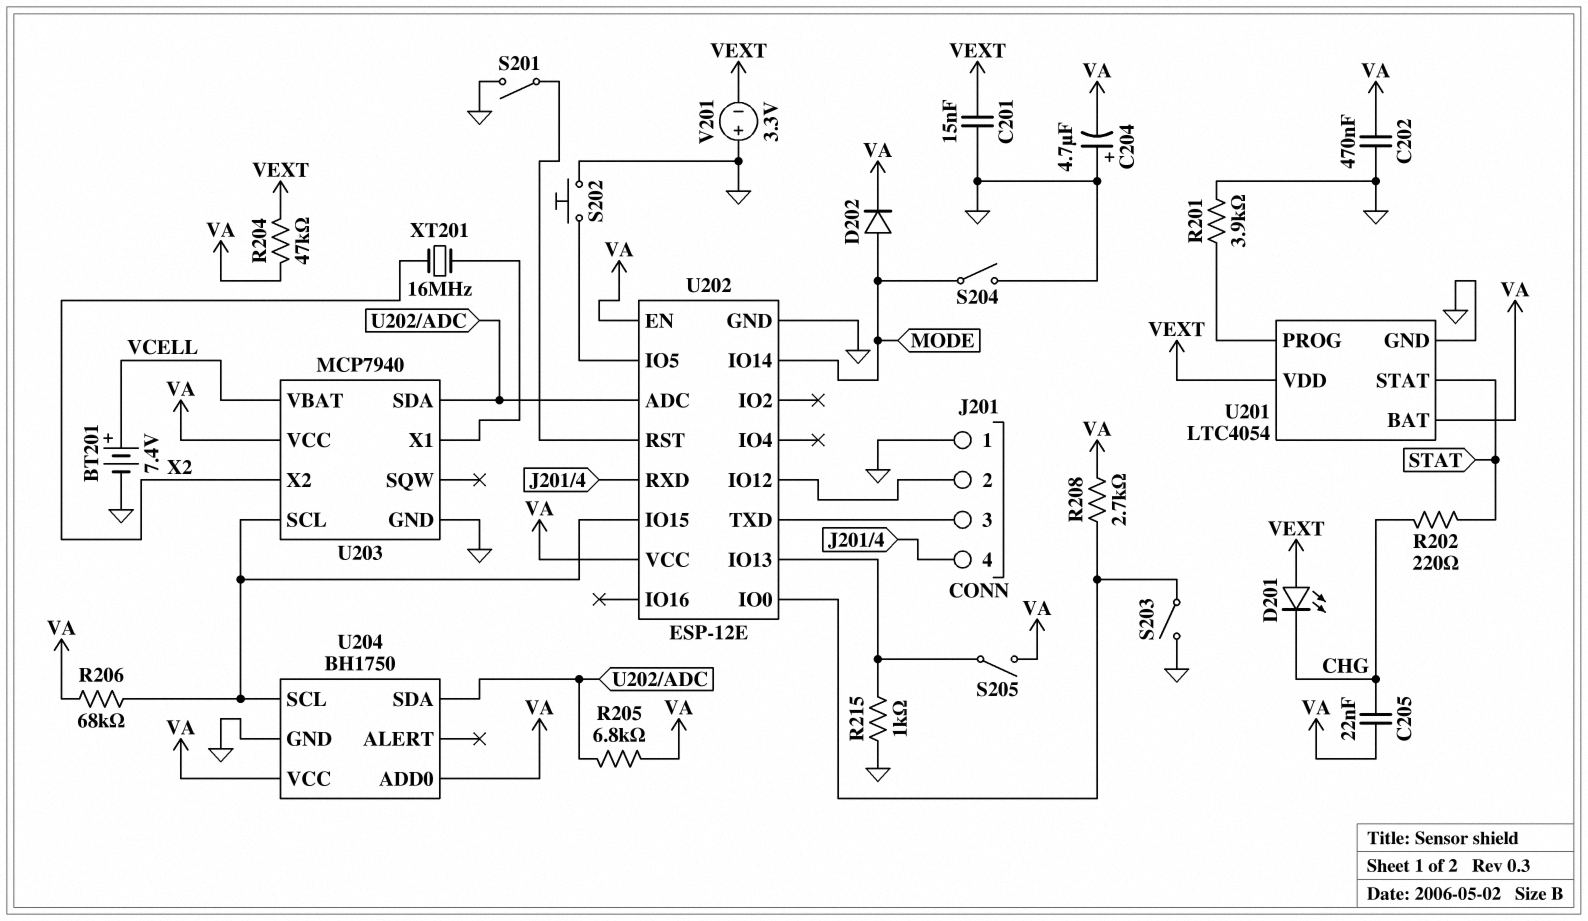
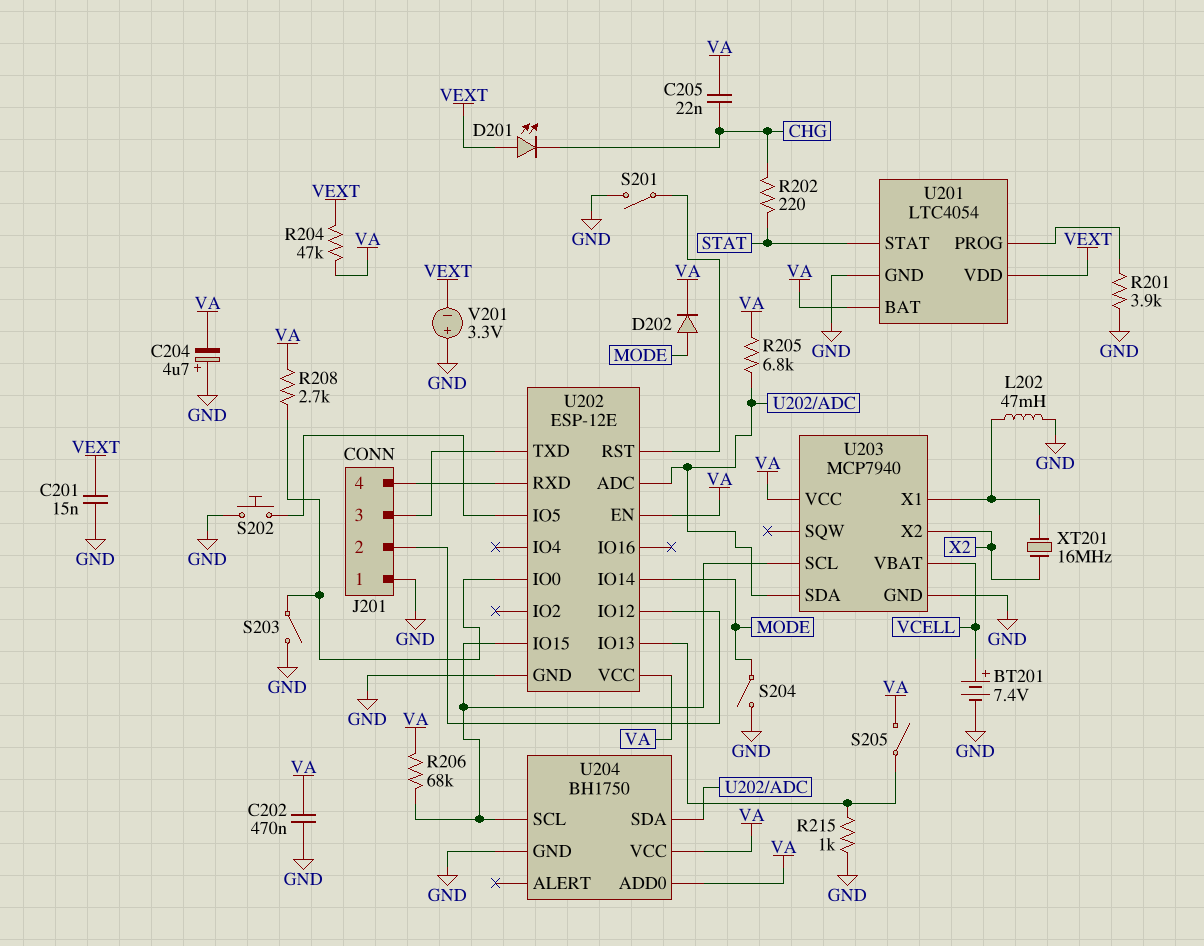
L202: none -> 47mH (GND, U203/X1)

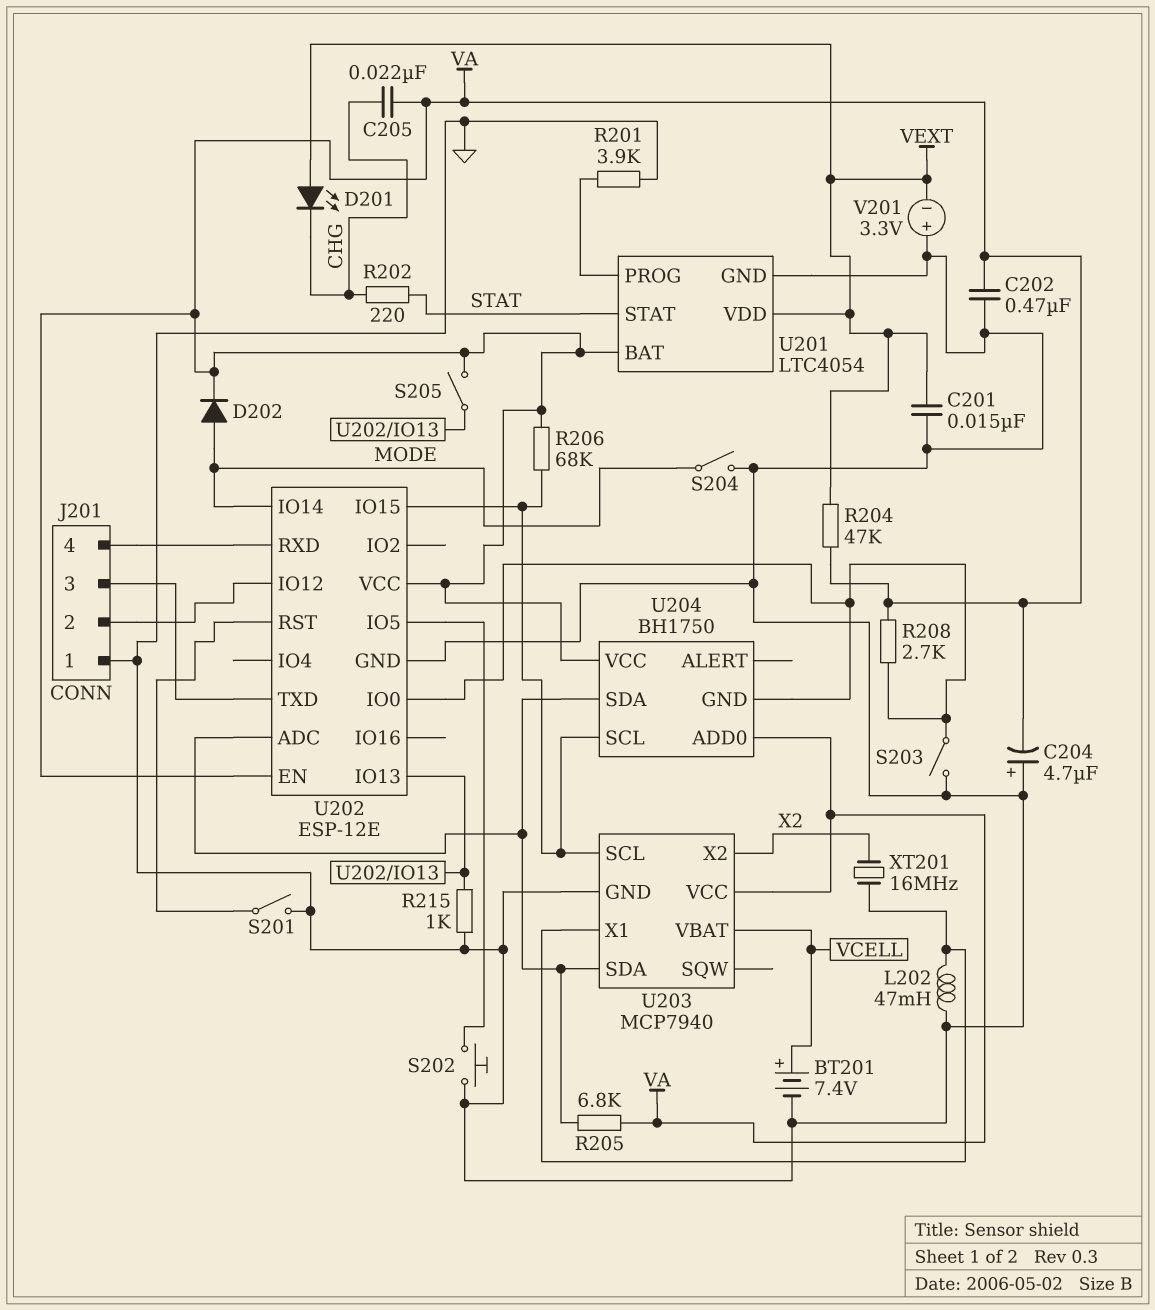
U204 pin GND: GND -> U202/IO0

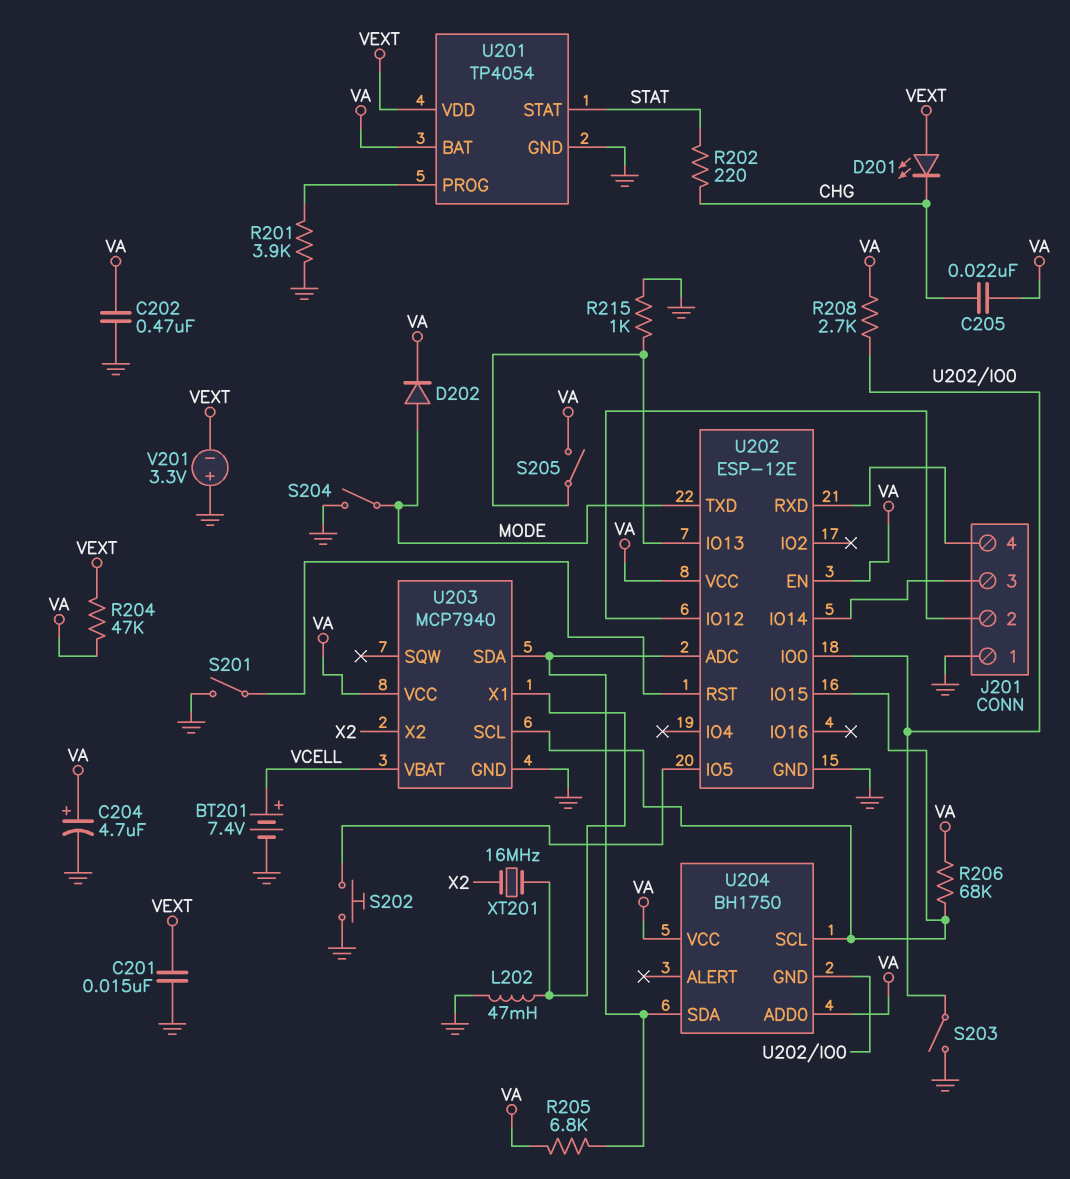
C204: 4.7uF (plus GND, minus VA) -> 4.7uF (plus VA, minus GND)
U201: LTC4054 -> TP4054
U202 pin IO14: MODE -> J201/3
U202 pin TXD: J201/3 -> MODE

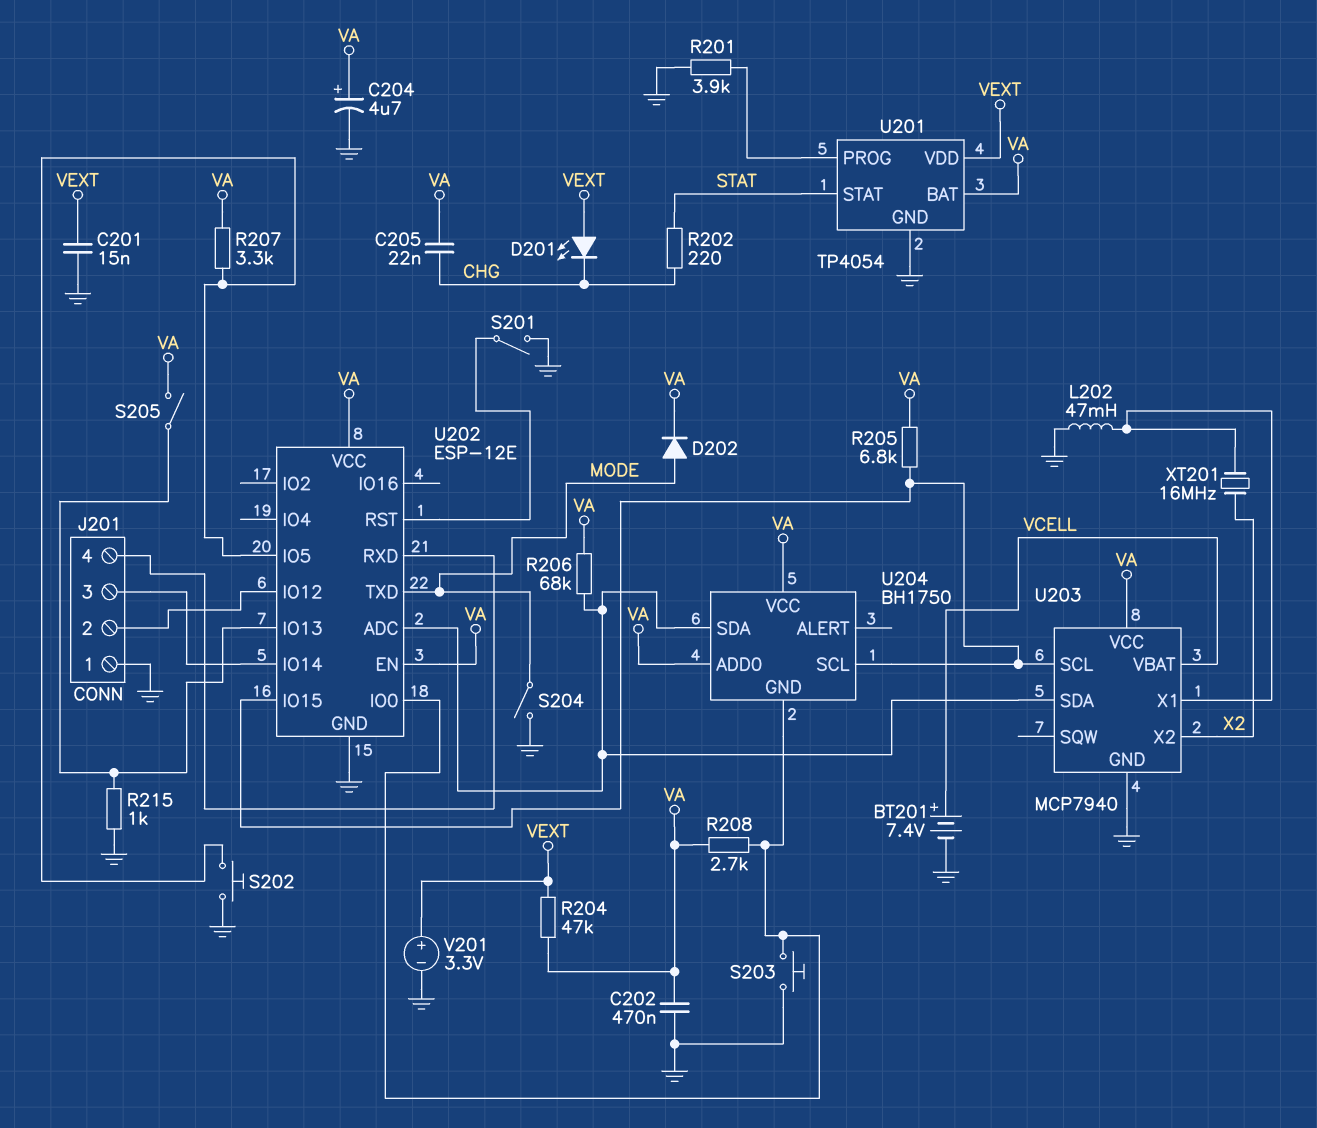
R205: 6.8k (U202/ADC, VA) -> 6.8k (U202/IO15, VA)
R206: 68k (U202/IO15, VA) -> 68k (U202/ADC, VA)
R207: none -> 3.3k (U202/IO5, VA)
S203: switch (GND, U202/IO0) -> button (GND, U202/IO0)
V201: 3.3V (plus GND, minus VEXT) -> 3.3V (plus VEXT, minus GND)

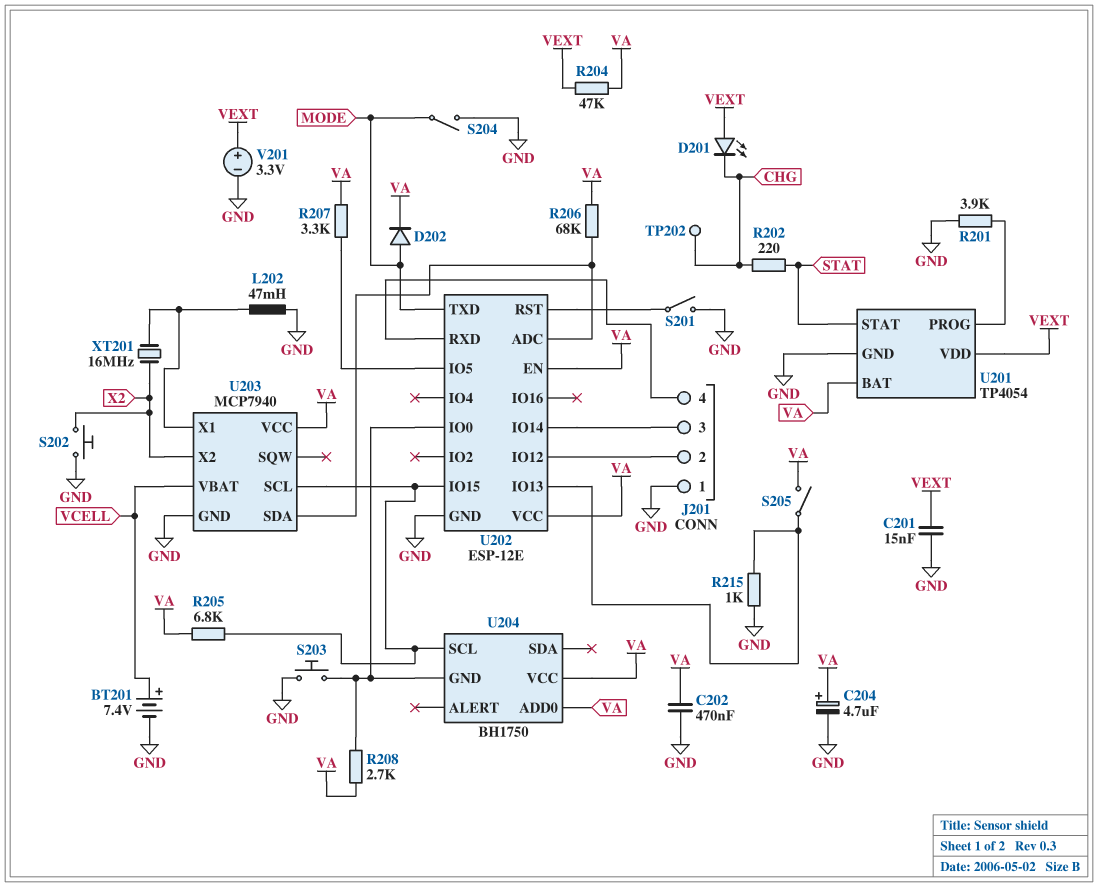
C205: 22nF (CHG, VA) -> none
S202: button (GND, U202/IO5) -> button (GND, X2)
TP202: none -> test point (CHG)
U204 pin SDA: U202/ADC -> none

